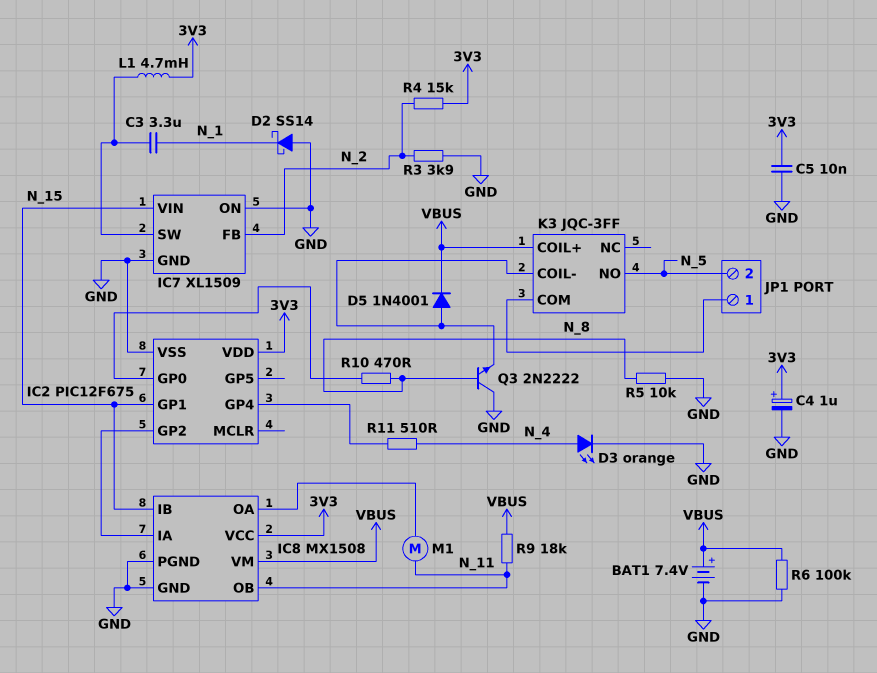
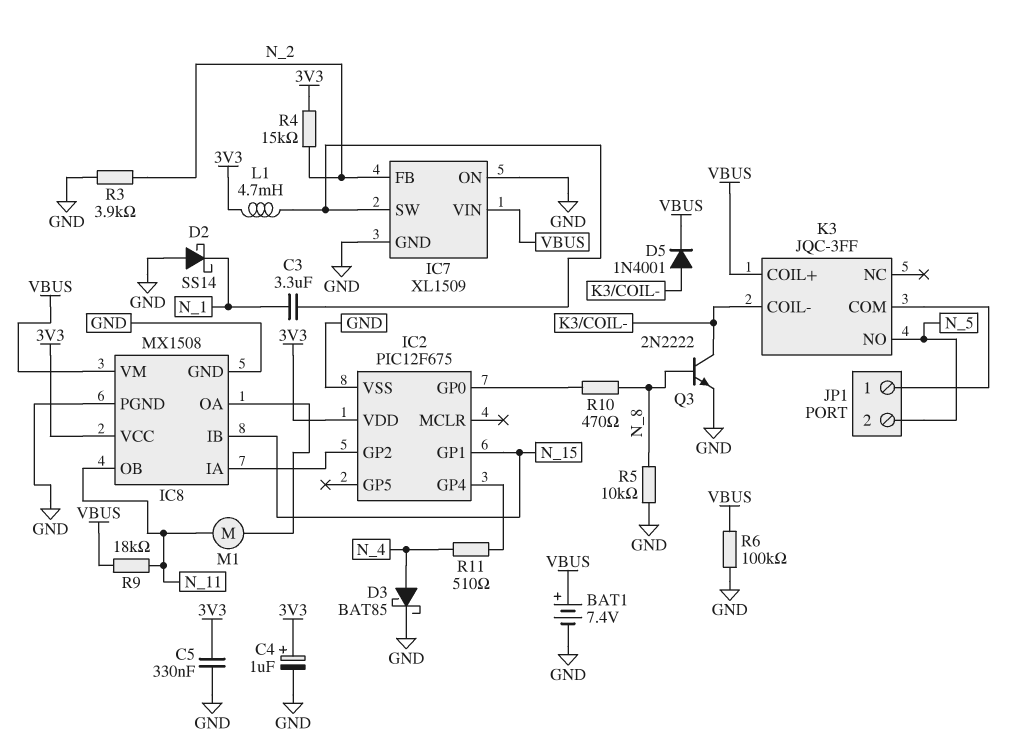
C5: 10nF (3V3, GND) -> 330nF (3V3, GND)
D3: LED orange (A N_4, K GND) -> schottky BAT85 (A N_4, K GND)
IC7 pin VIN: N_15 -> VBUS
Q3: NPN 2N2222 (B N_8, C GND, E K3/COIL-) -> NPN 2N2222 (B N_8, C K3/COIL-, E GND)

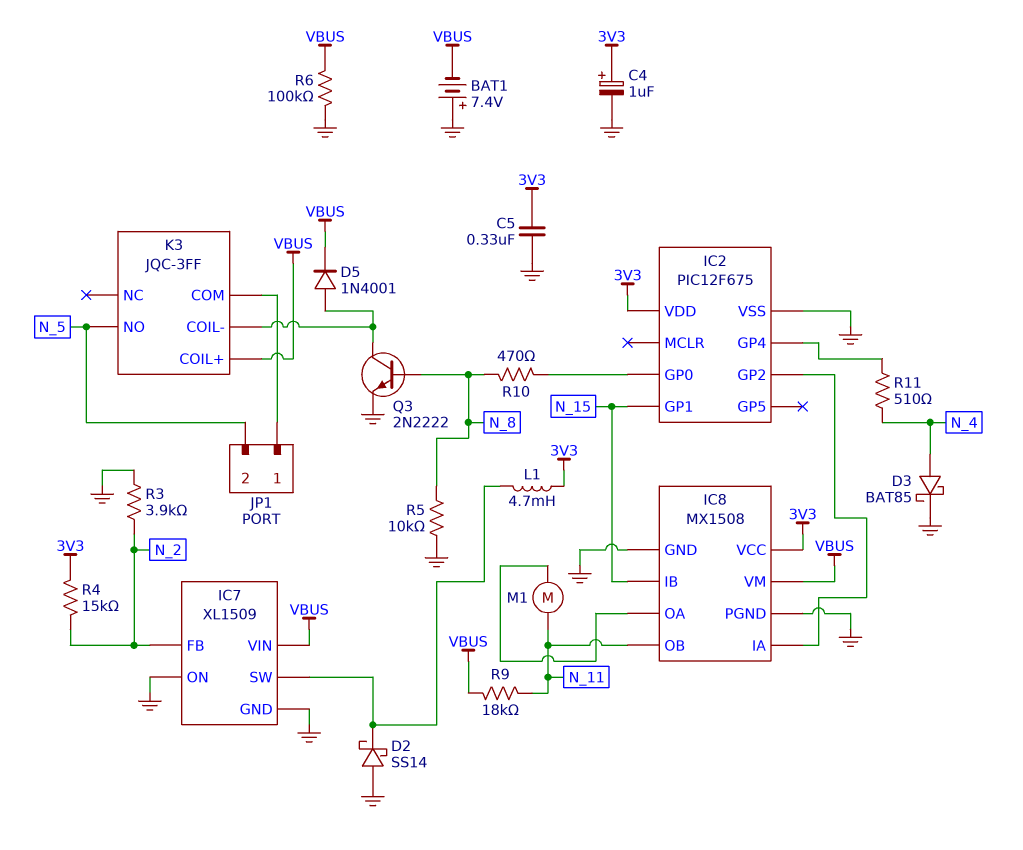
BAT1: 7.4V (plus VBUS, minus GND) -> 7.4V (plus GND, minus VBUS)
C3: 3.3uF (IC7/SW, N_1) -> none
D2: schottky SS14 (A GND, K N_1) -> schottky SS14 (A GND, K IC7/SW)

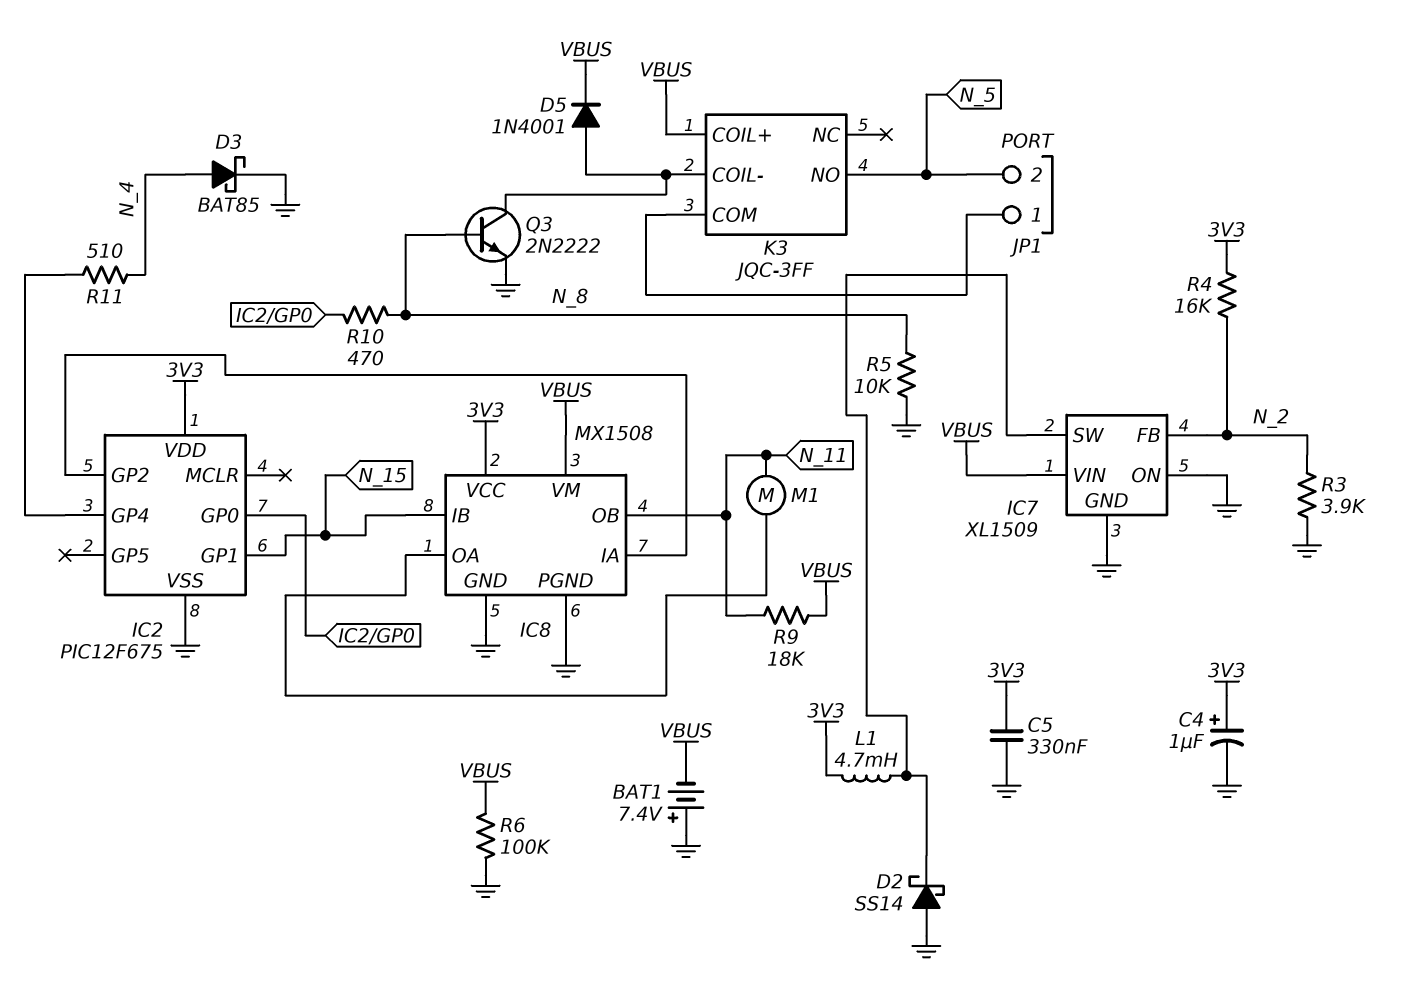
R4: 15k (3V3, N_2) -> 16k (3V3, N_2)

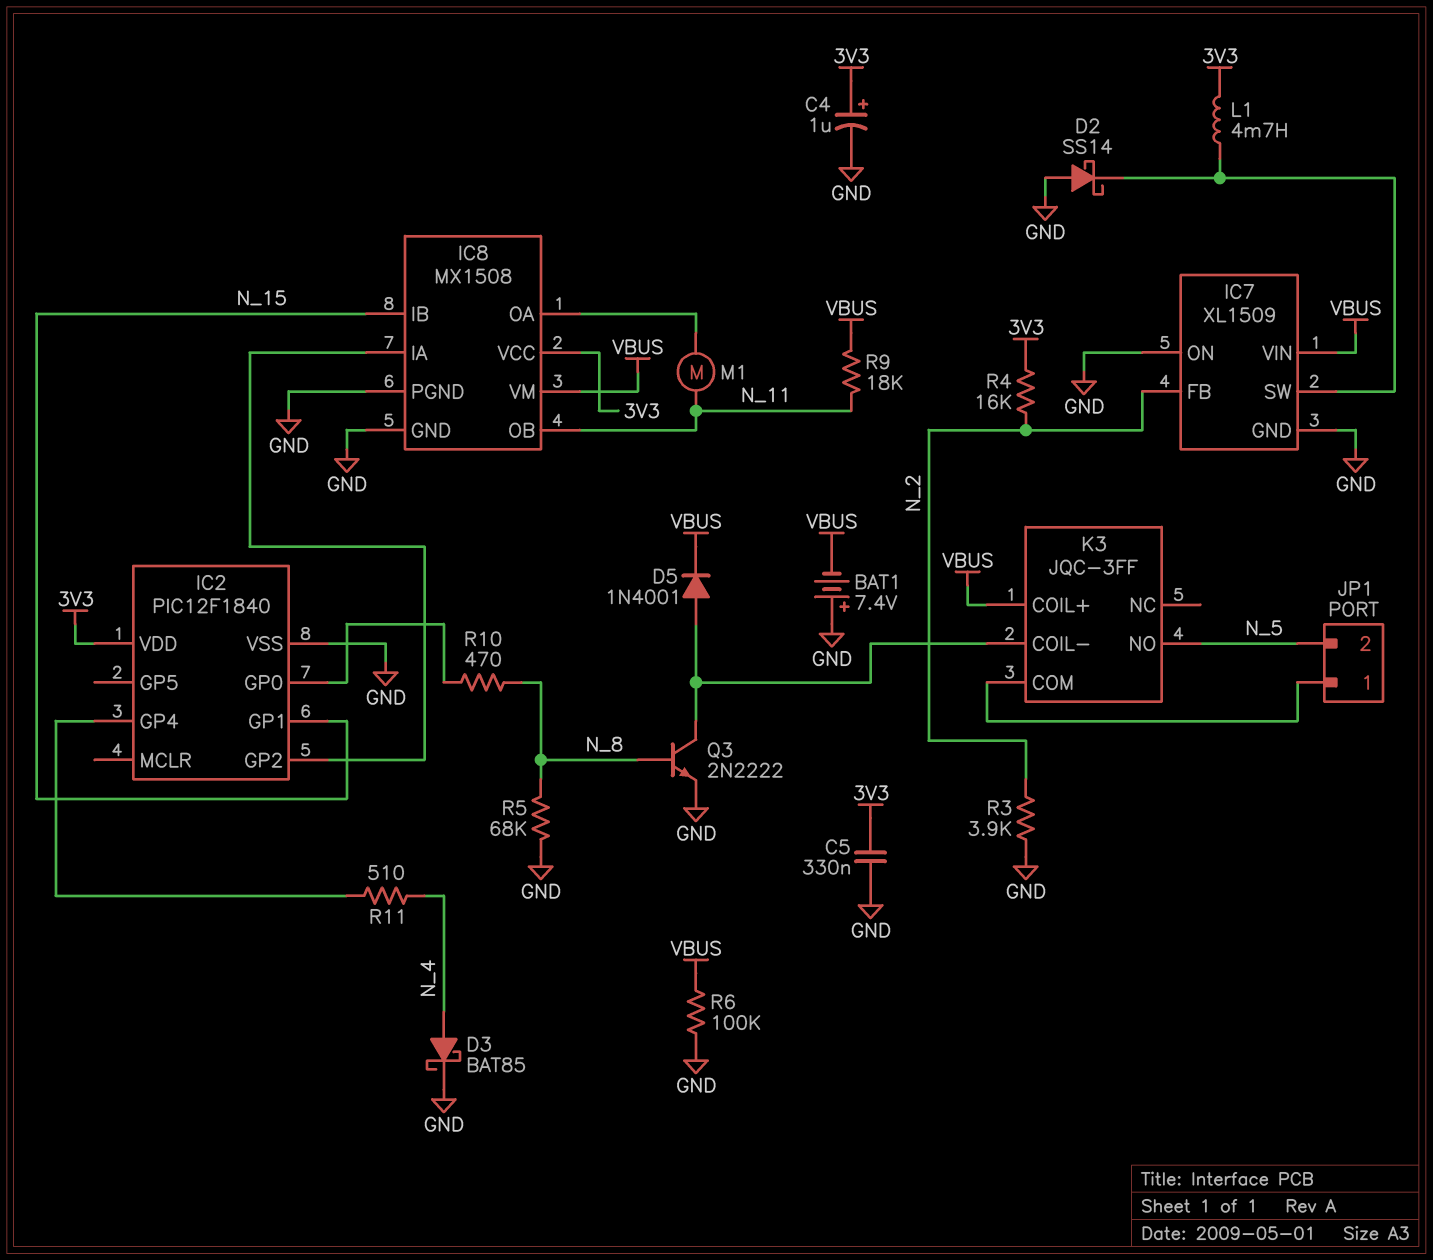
IC2: PIC12F675 -> PIC12F1840
R5: 10k (GND, N_8) -> 68k (GND, N_8)

